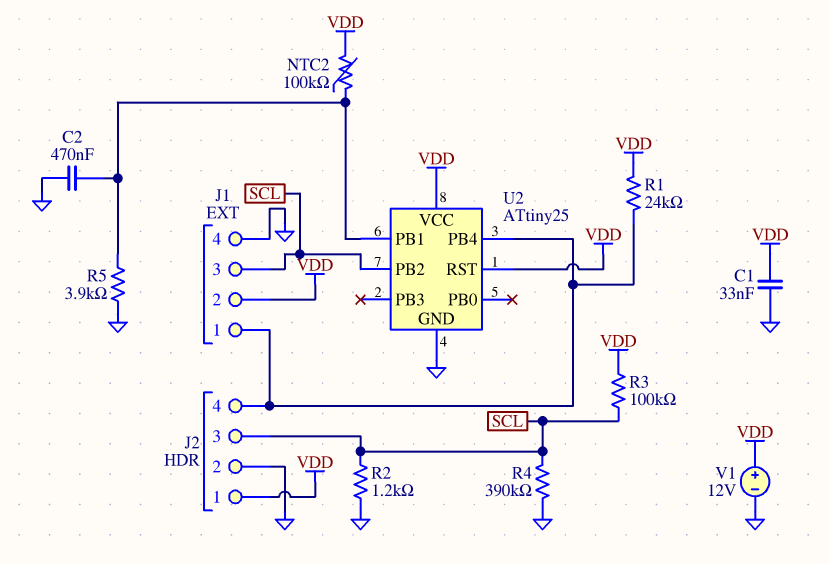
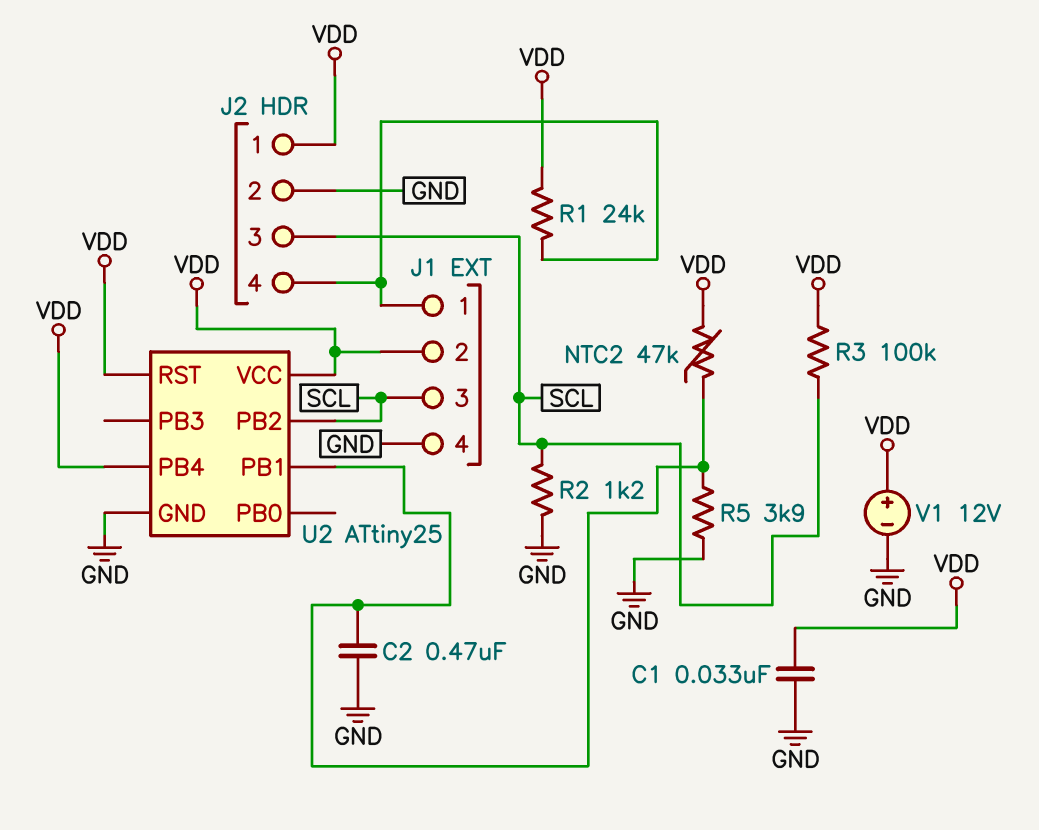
NTC2: 100k (U2/PB1, VDD) -> 47k (U2/PB1, VDD)
R4: 390k (GND, SCL) -> none
U2 pin PB4: J1/1 -> VDD

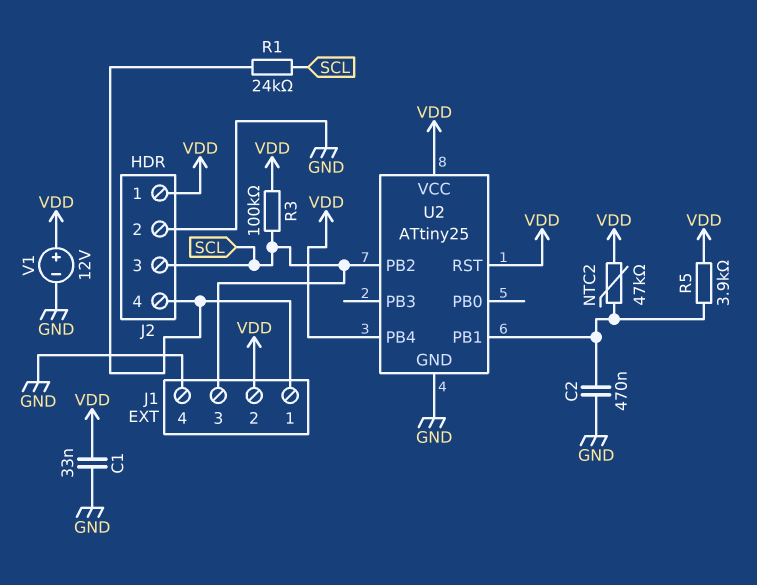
R1: 24k (J1/1, VDD) -> 24k (J1/1, SCL)
R2: 1.2k (GND, SCL) -> none
R5: 3.9k (GND, U2/PB1) -> 3.9k (U2/PB1, VDD)

